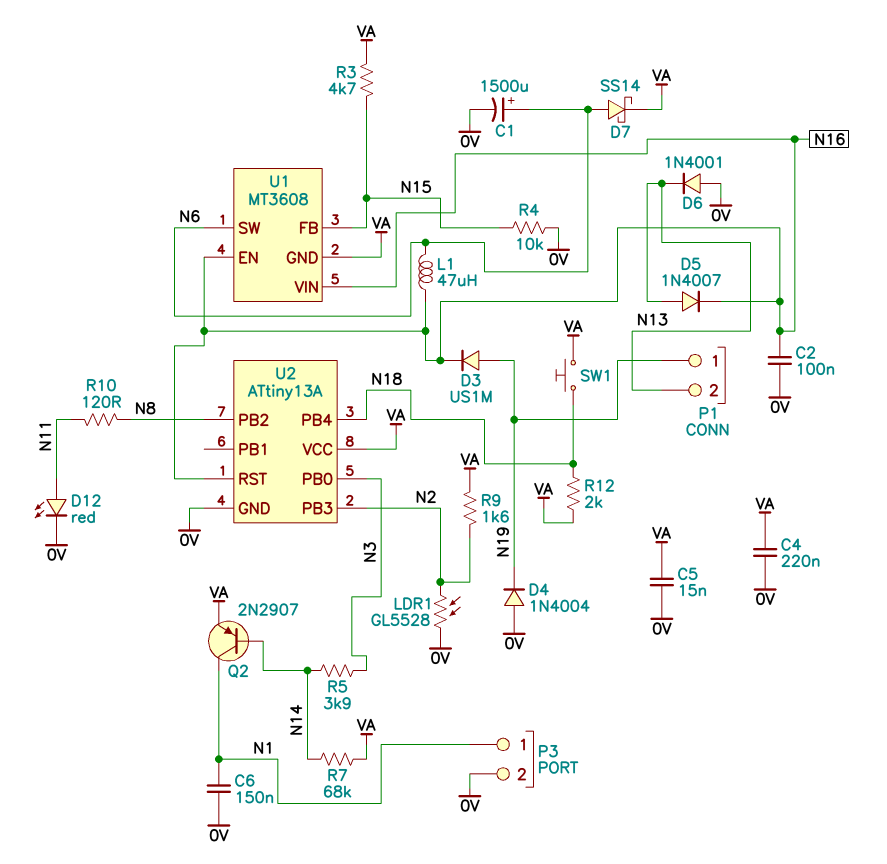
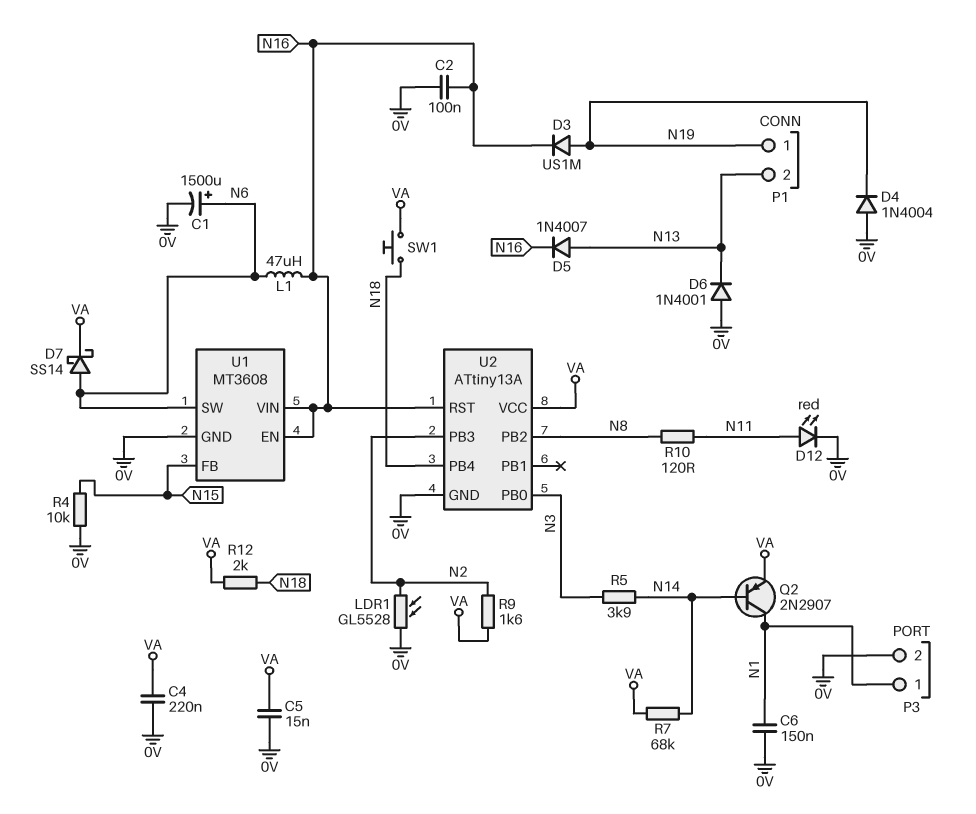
R3: 4.7k (N15, VA) -> none
U1 pin GND: VA -> 0V

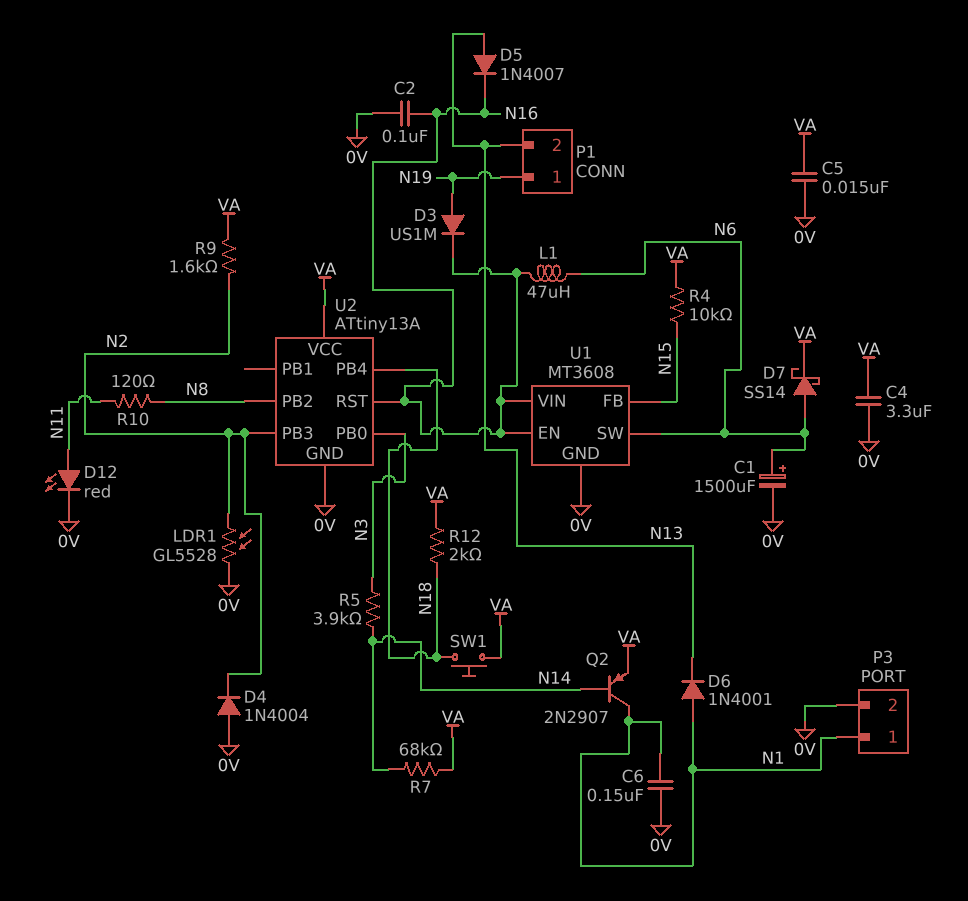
C4: 220nF (0V, VA) -> 3.3uF (0V, VA)
D4: diode 1N4004 (A 0V, K N19) -> diode 1N4004 (A 0V, K N2)
D6: diode 1N4001 (A 0V, K N13) -> diode 1N4001 (A N1, K N13)
R4: 10k (0V, N15) -> 10k (N15, VA)

